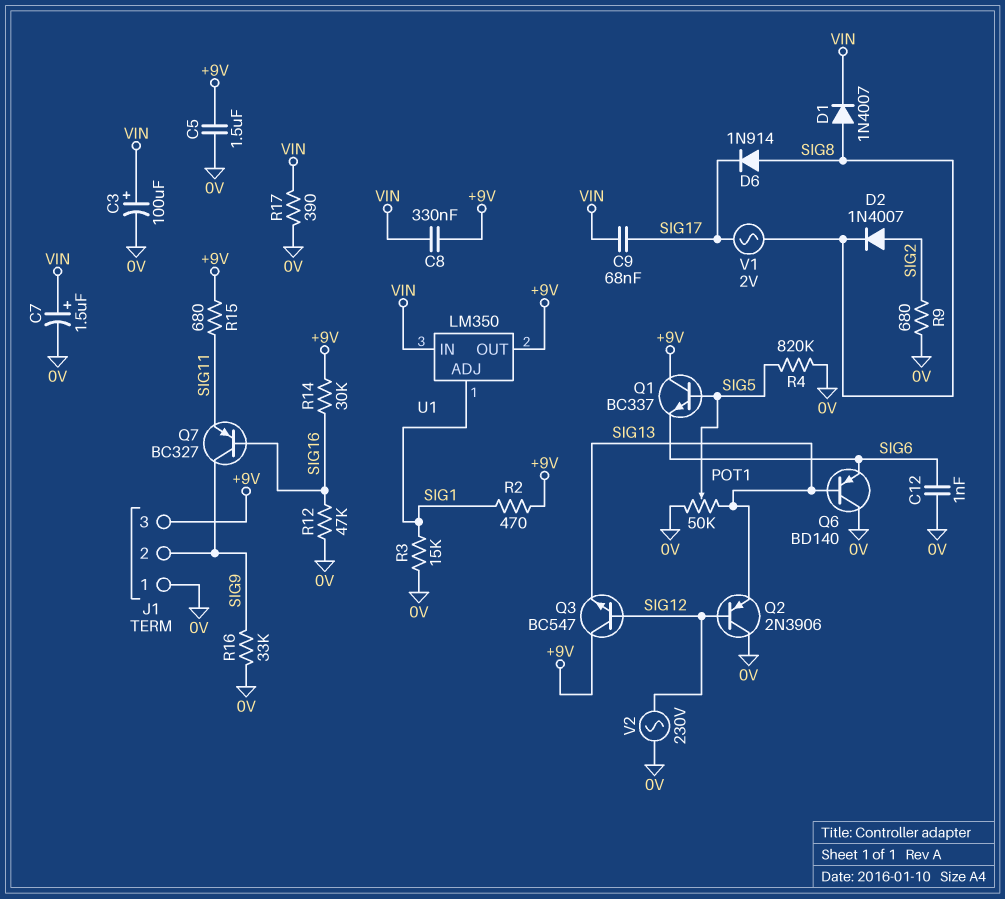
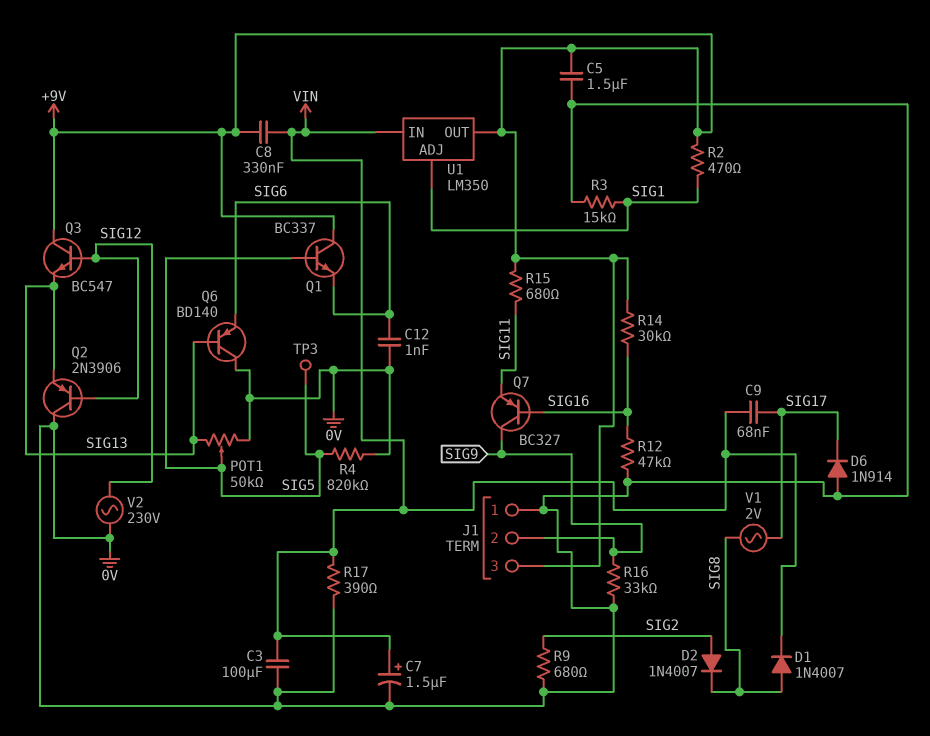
C3: 100uF (plus VIN, minus 0V) -> 100uF (0V, VIN)
D6: diode 1N914 (A SIG8, K SIG17) -> diode 1N914 (A 0V, K SIG17)
TP3: none -> test point (SIG5)

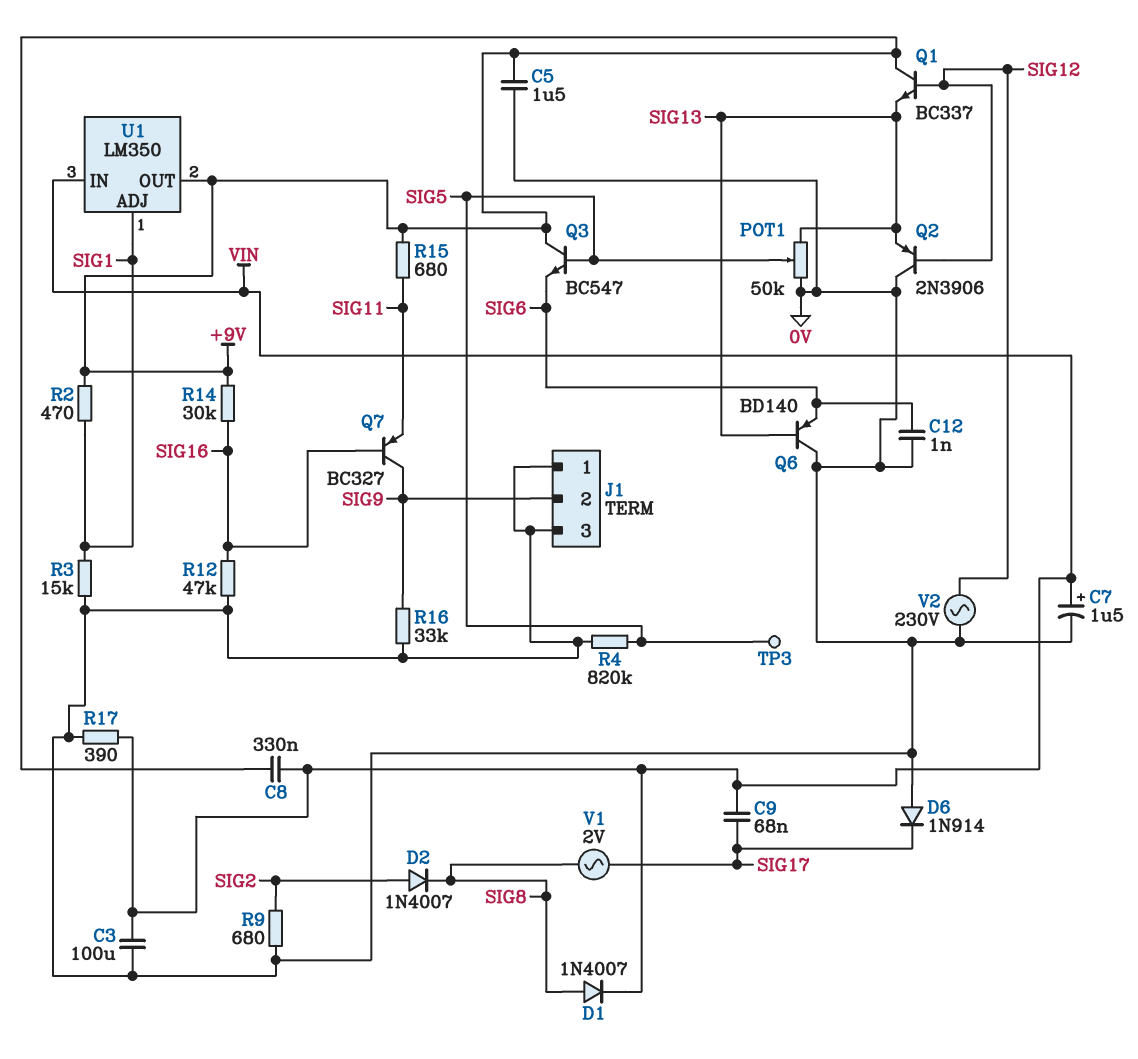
J1 pin 3: +9V -> 0V
Q1: NPN BC337 (B SIG5, C +9V, E SIG6) -> NPN BC337 (B SIG12, C +9V, E SIG13)
Q3: NPN BC547 (B SIG12, C +9V, E SIG13) -> NPN BC547 (B SIG5, C +9V, E SIG6)

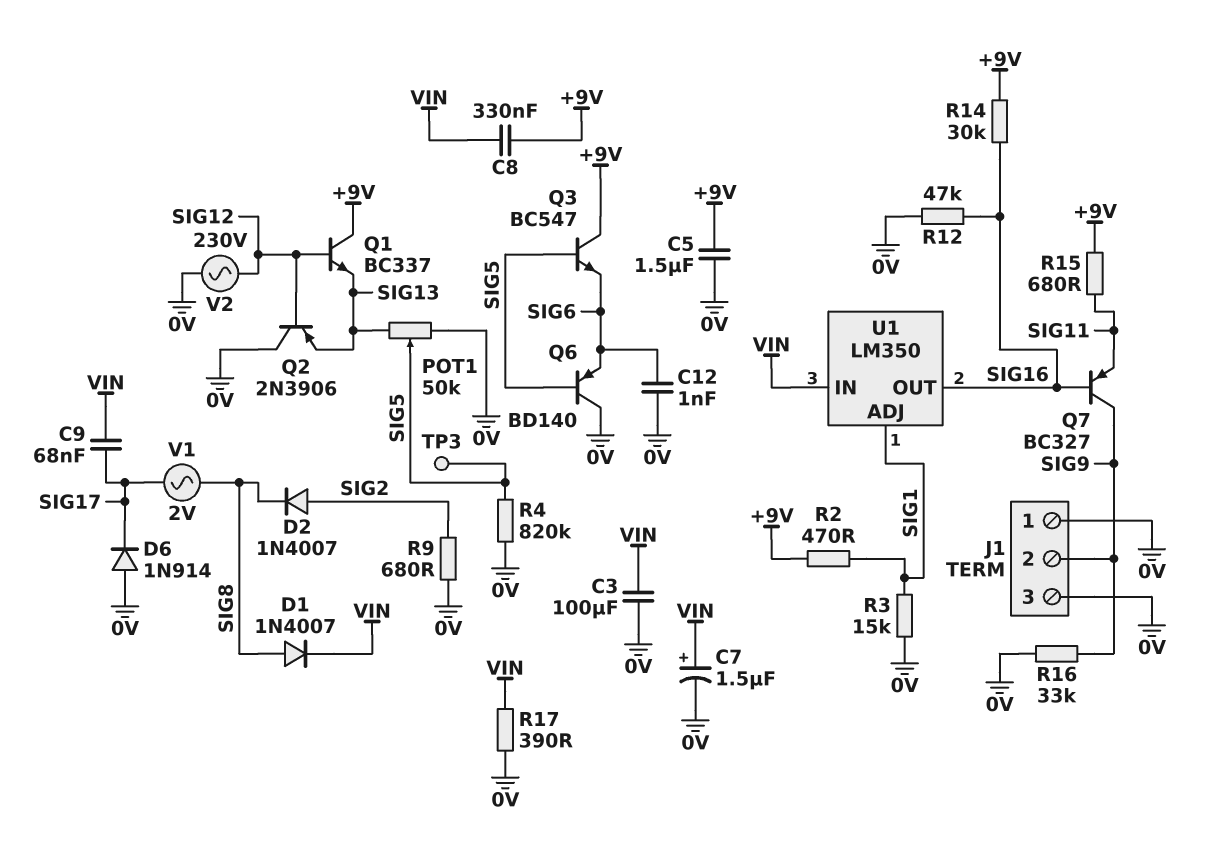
Q6: PNP BD140 (B SIG13, C 0V, E SIG6) -> PNP BD140 (B SIG5, C 0V, E SIG6)
U1 pin OUT: +9V -> SIG16

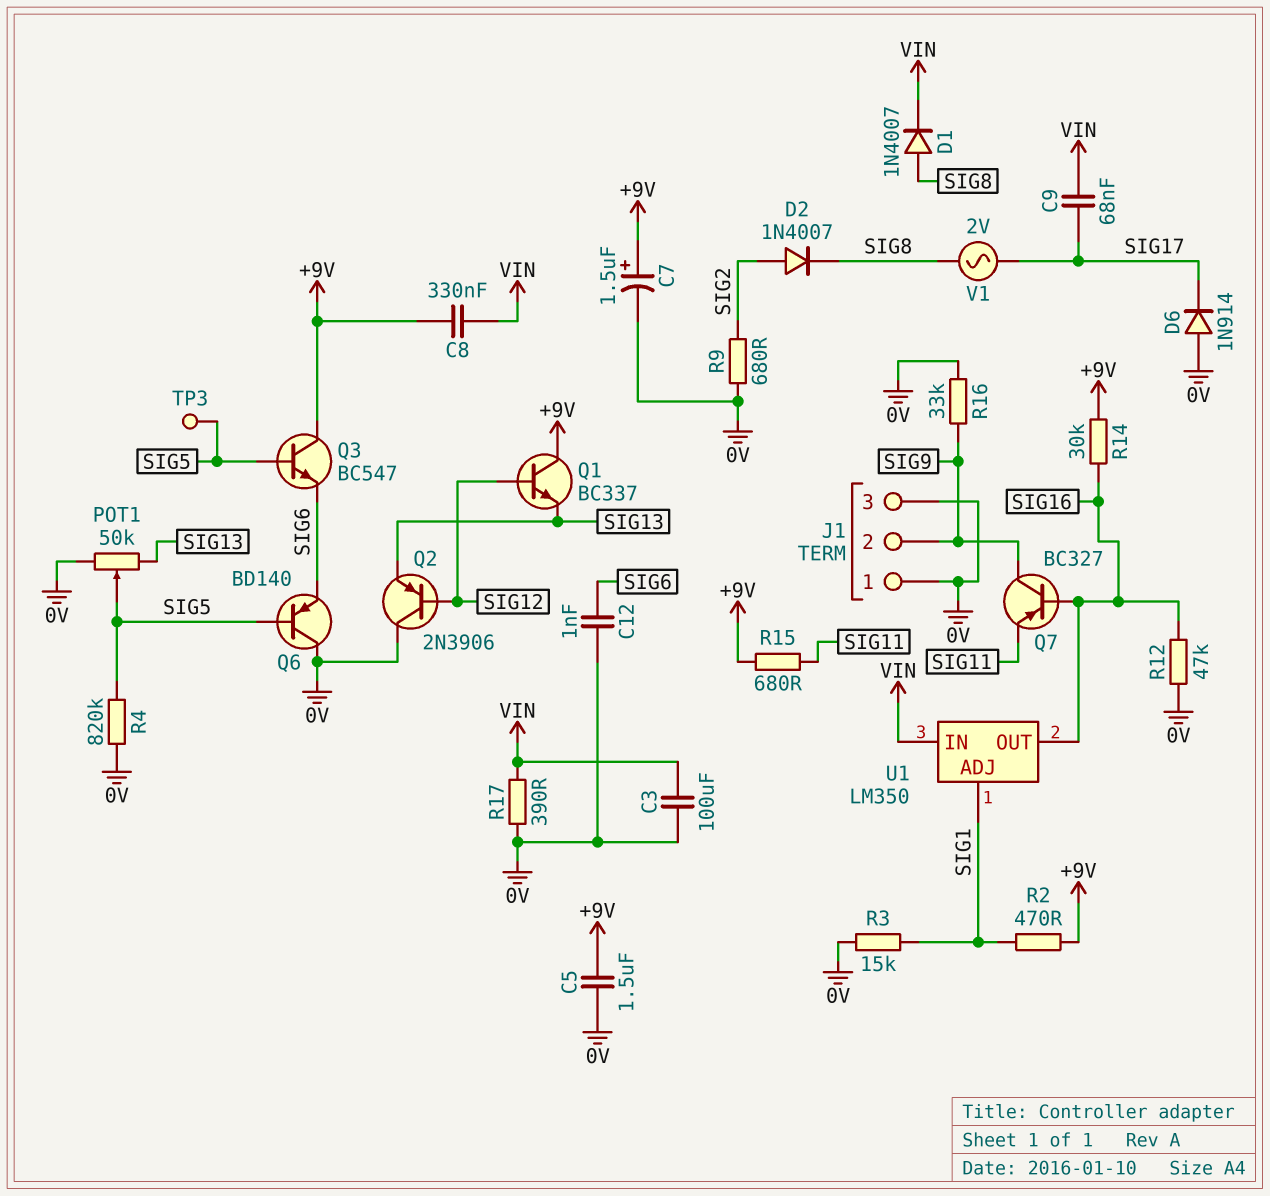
C7: 1.5uF (plus VIN, minus 0V) -> 1.5uF (plus +9V, minus 0V)
V2: AC 230V (0V, SIG12) -> none

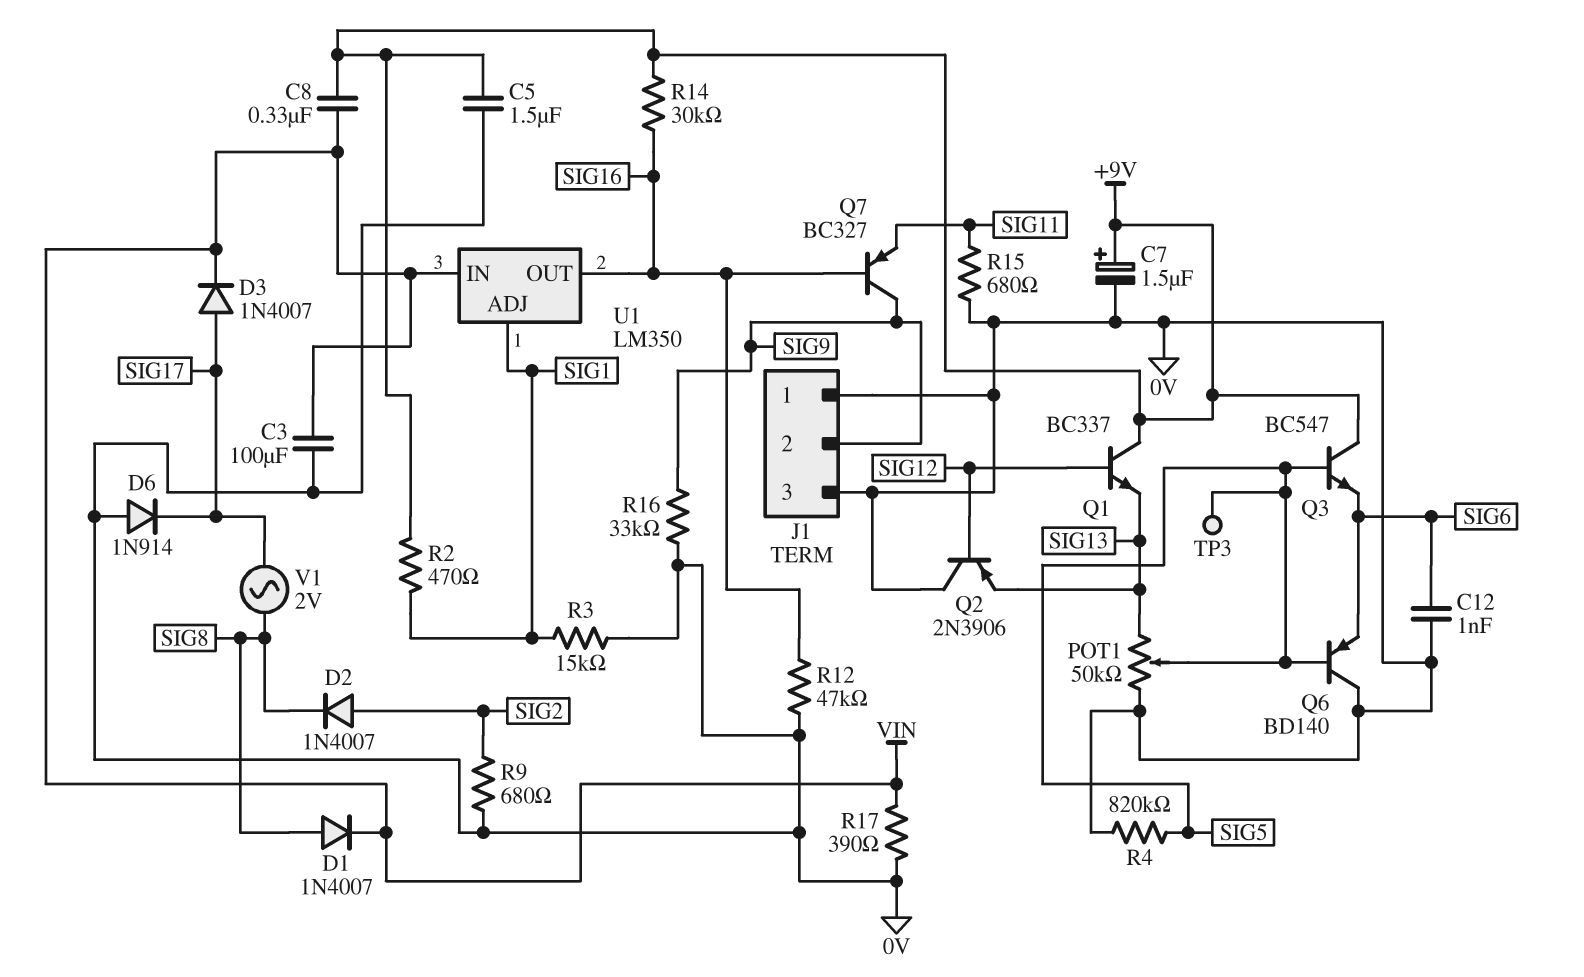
C9: 68nF (SIG17, VIN) -> none
D3: none -> diode 1N4007 (A SIG17, K VIN)
R15: 680 (+9V, SIG11) -> 680 (0V, SIG11)

